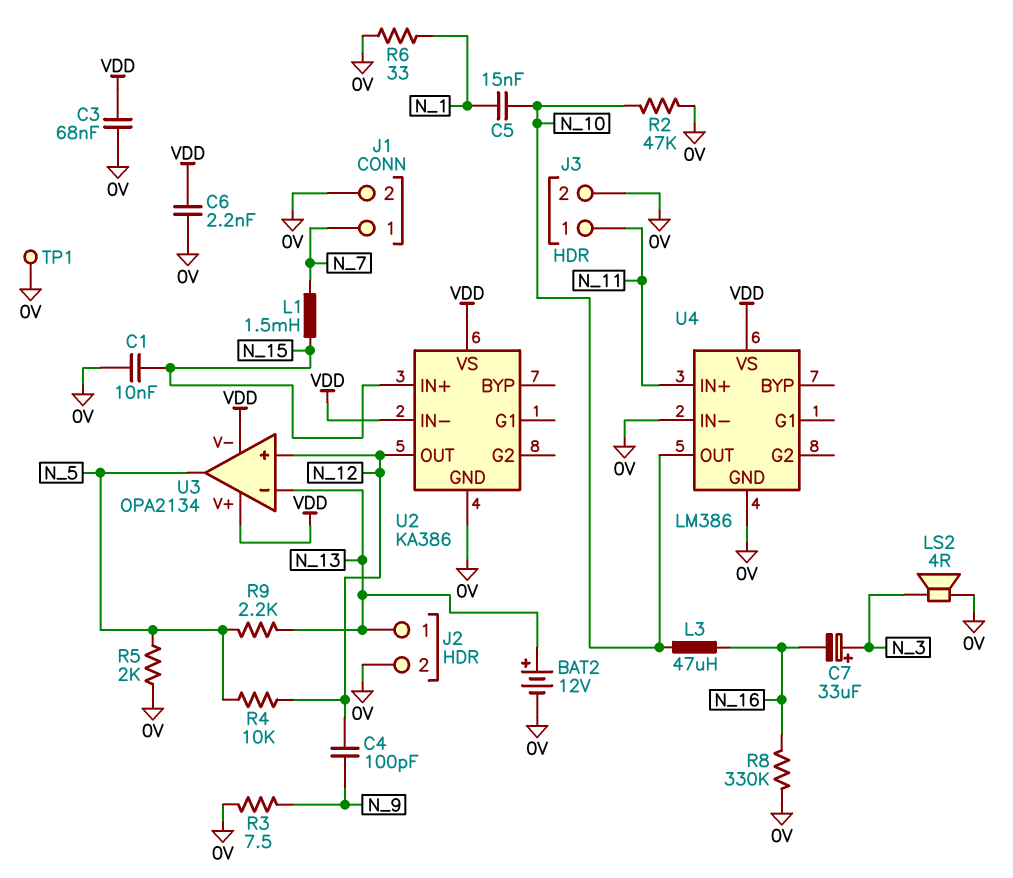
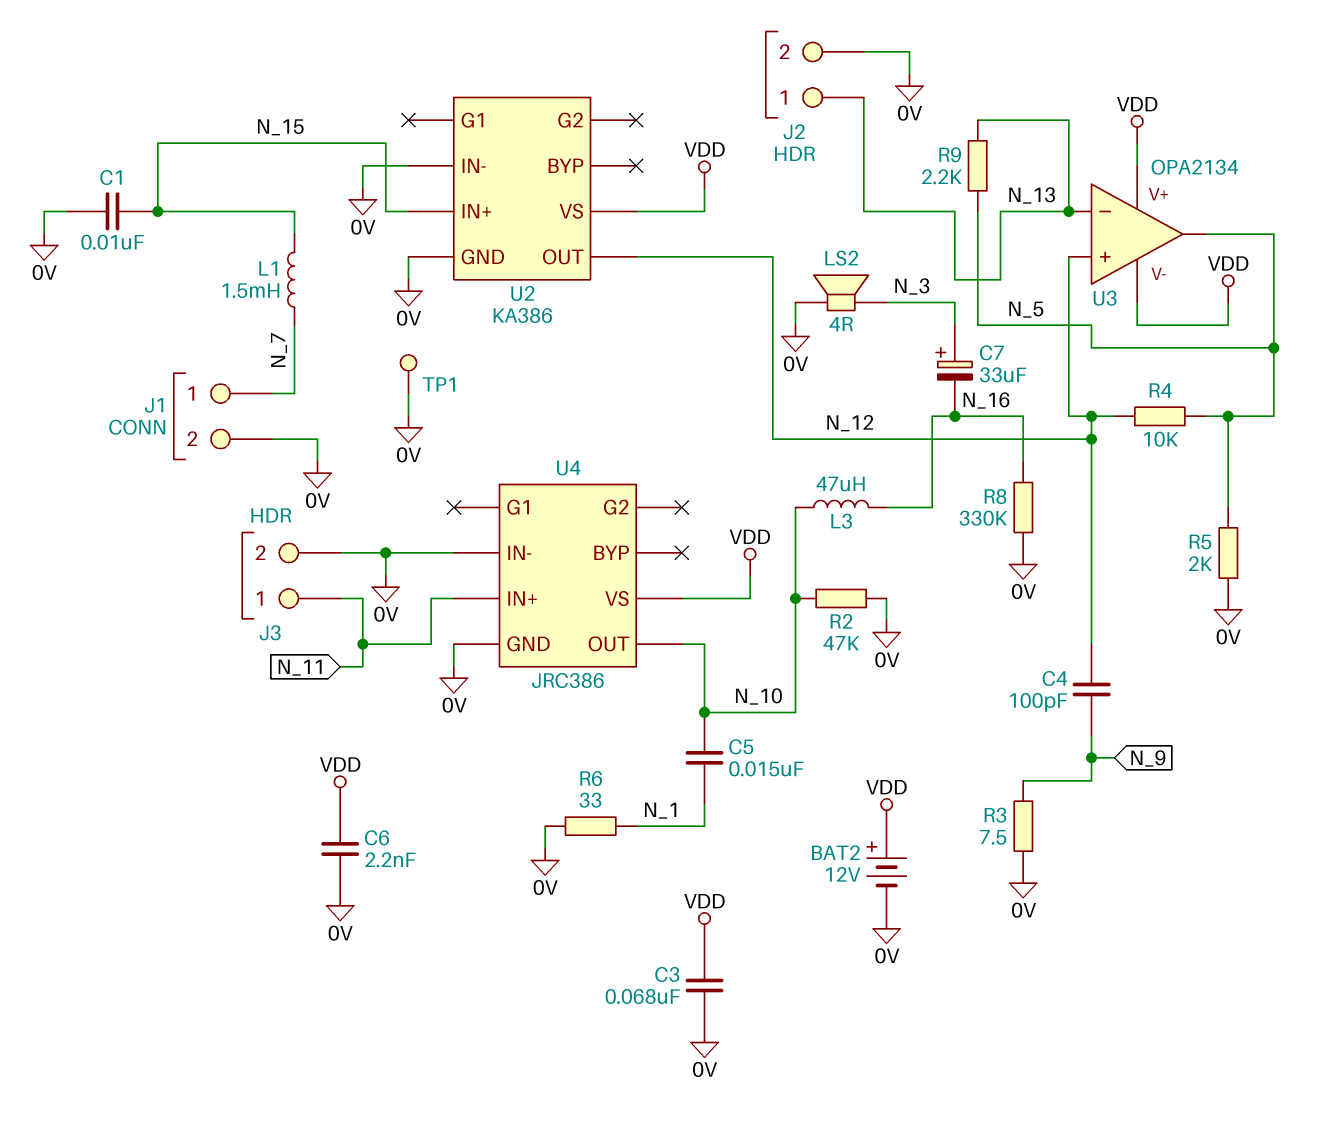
BAT2: 12V (plus N_13, minus 0V) -> 12V (plus VDD, minus 0V)
U2 pin IN-: VDD -> 0V
U4: LM386 -> JRC386

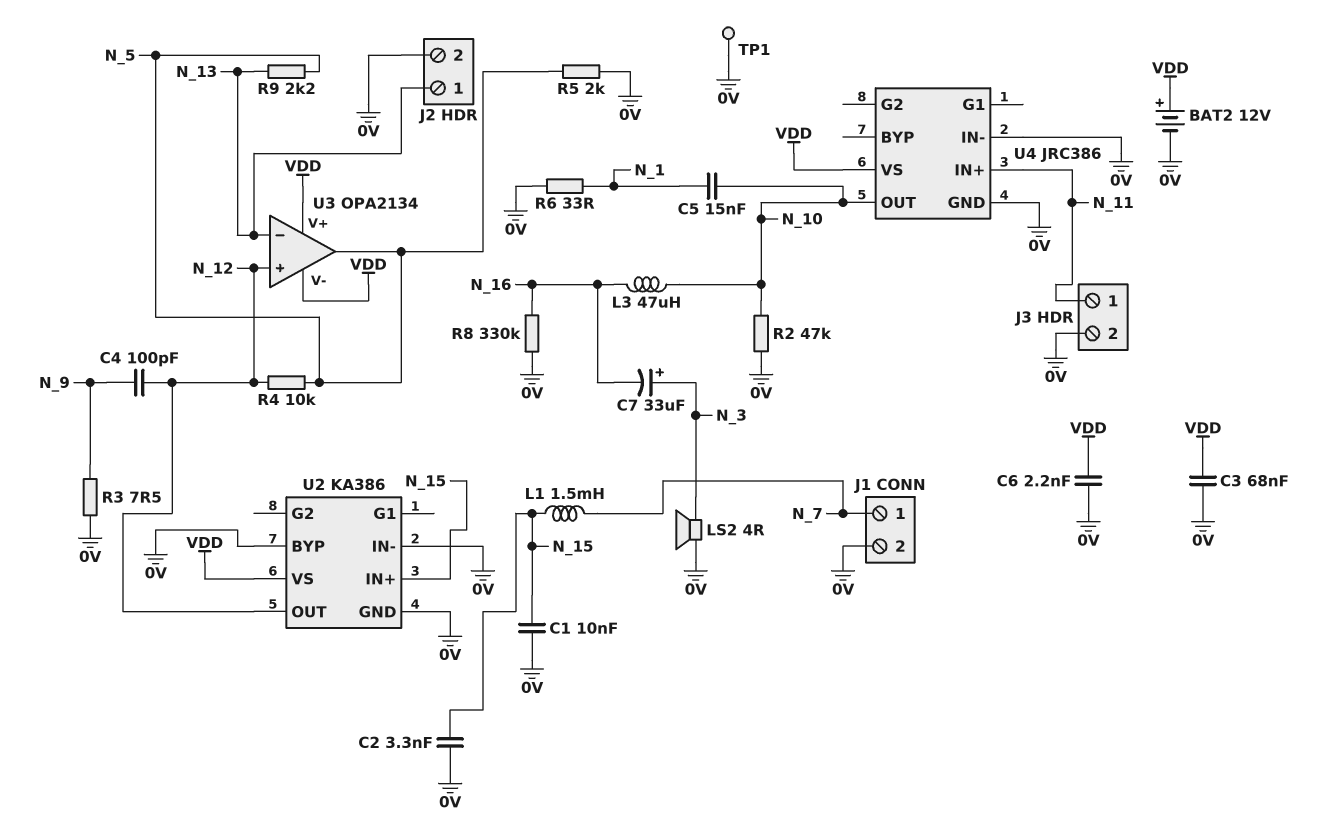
C2: none -> 3.3nF (0V, N_15)
U2 pin BYP: none -> 0V

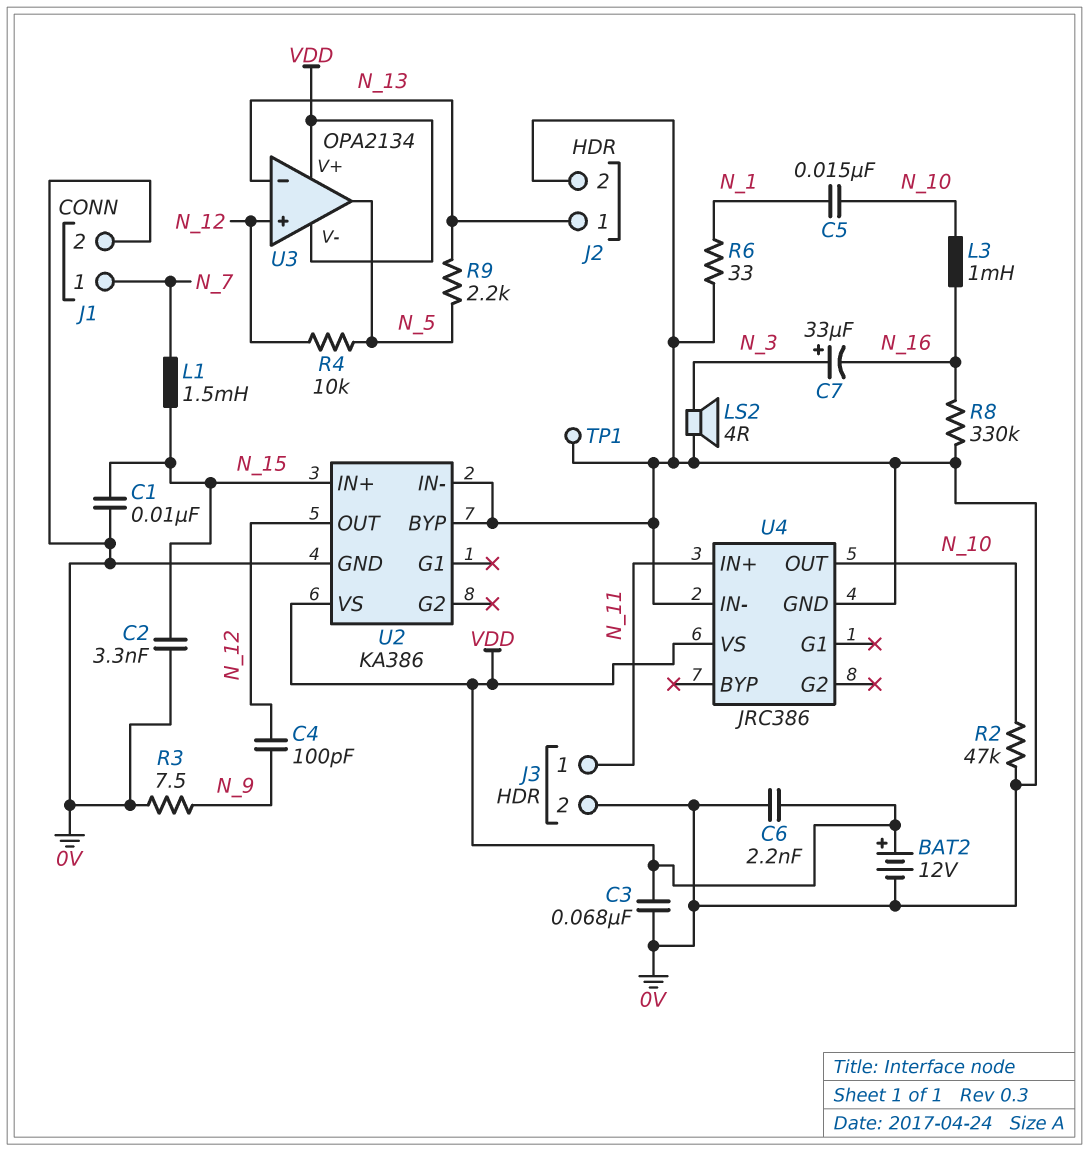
L3: 47uH (N_10, N_16) -> 1mH (N_10, N_16)
R5: 2k (0V, N_5) -> none

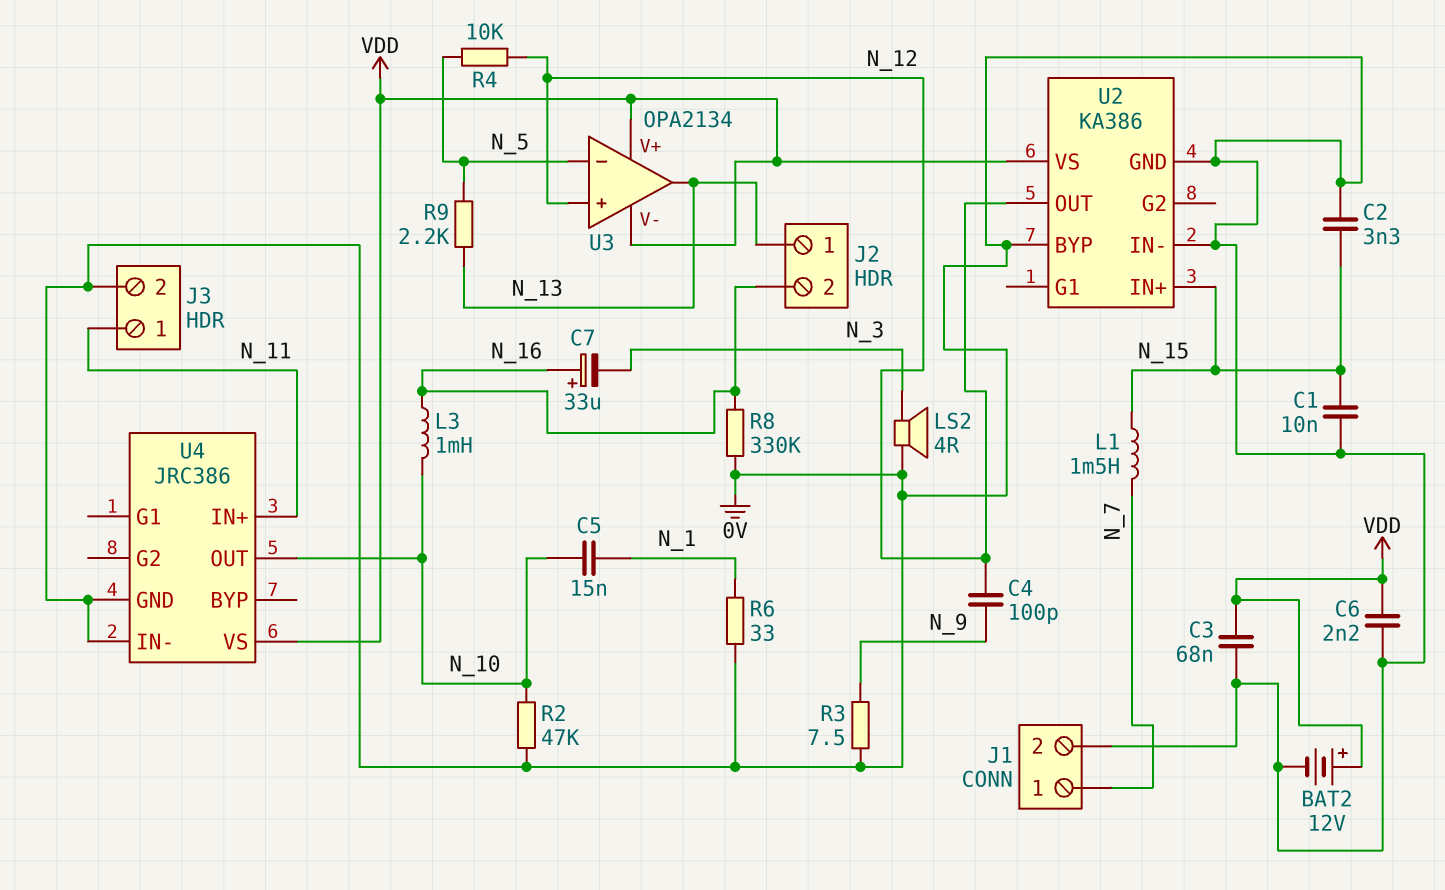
C7: 33uF (plus N_3, minus N_16) -> 33uF (plus N_16, minus N_3)
J2 pin 2: 0V -> N_16
TP1: test point (0V) -> none
U3 pin in-: N_13 -> N_5
U3 pin out: N_5 -> N_13

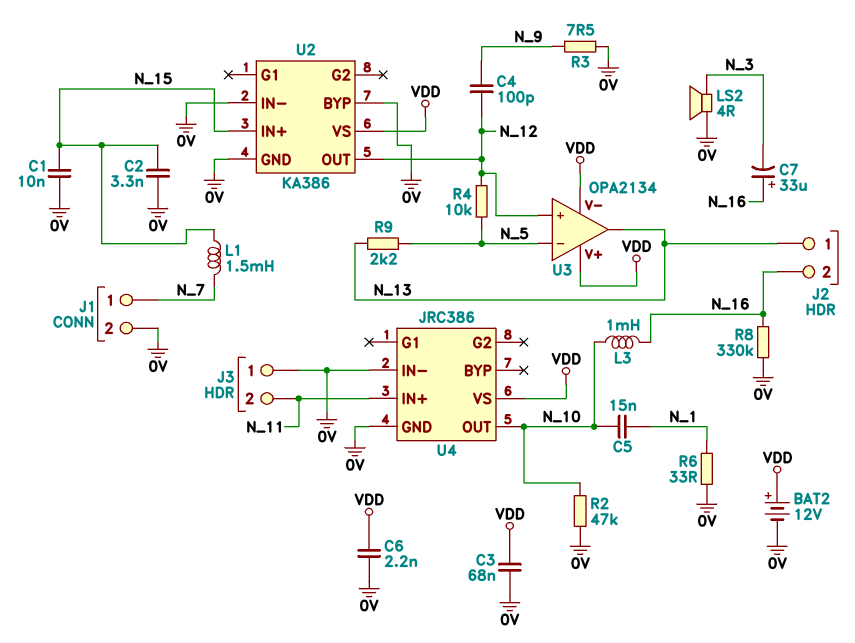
J3 pin 1: N_11 -> 0V
J3 pin 2: 0V -> N_11

